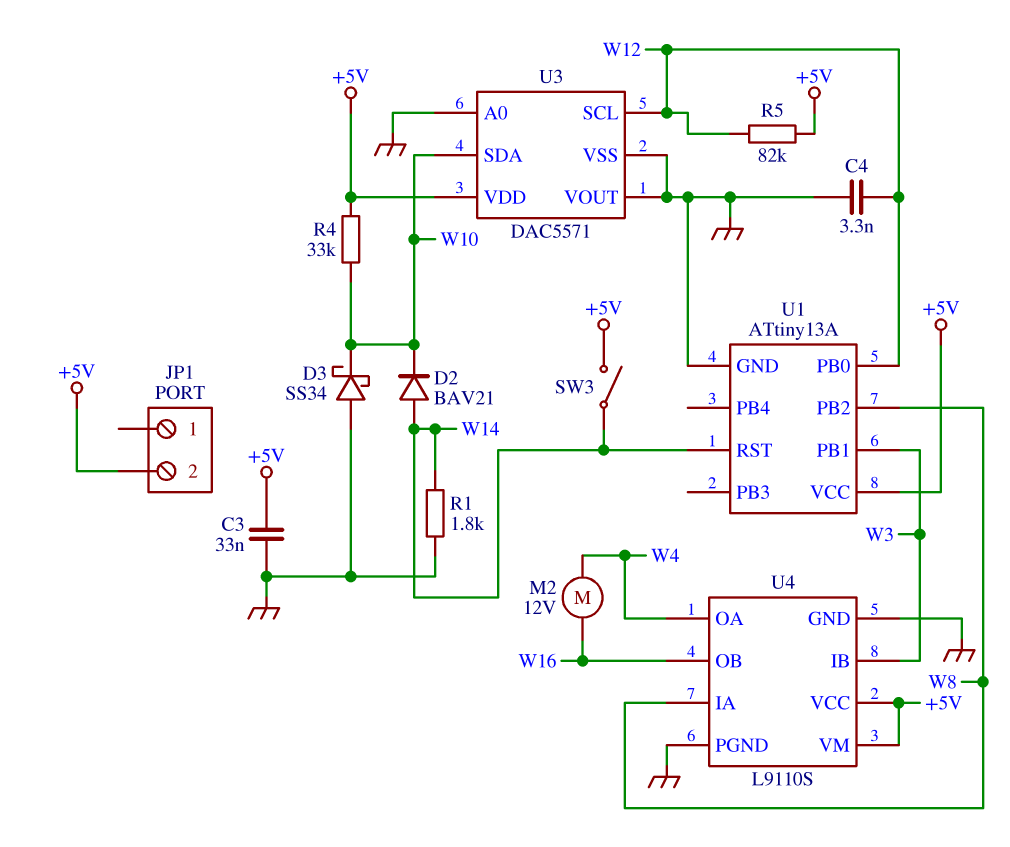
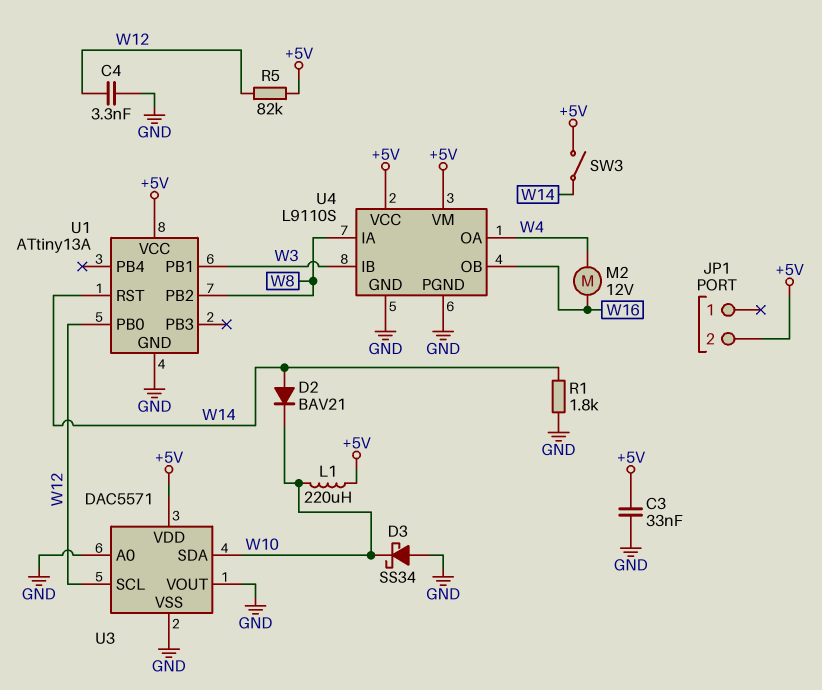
L1: none -> 220uH (+5V, W10)
R4: 33k (+5V, W10) -> none

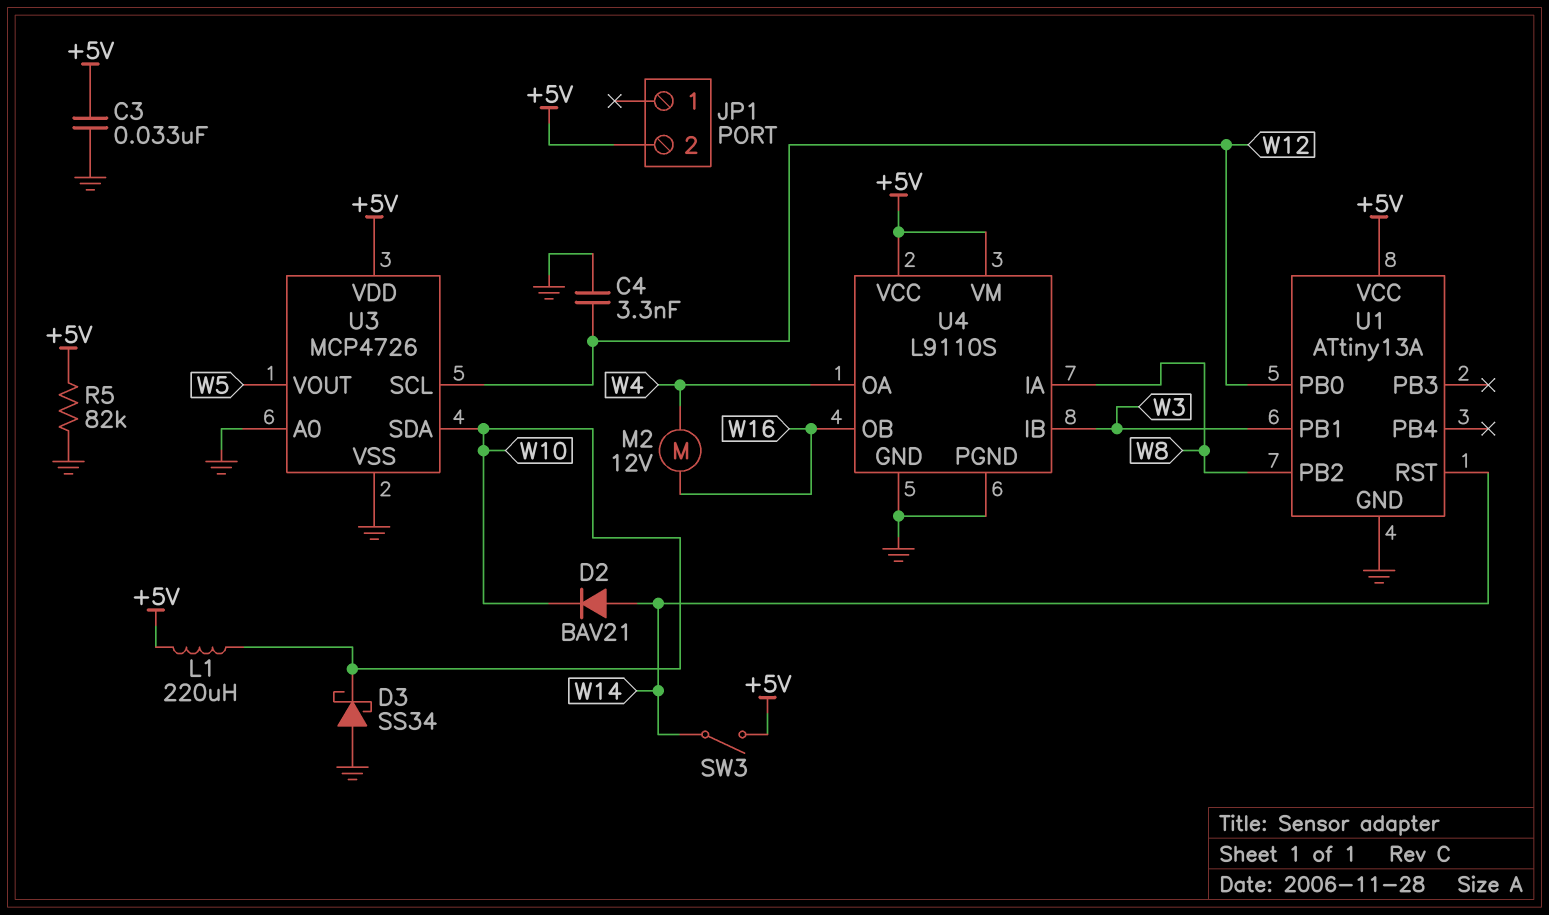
R1: 1.8k (GND, W14) -> none
R5: 82k (+5V, W12) -> 82k (+5V, GND)
U3: DAC5571 -> MCP4726
U3 pin VOUT: GND -> W5

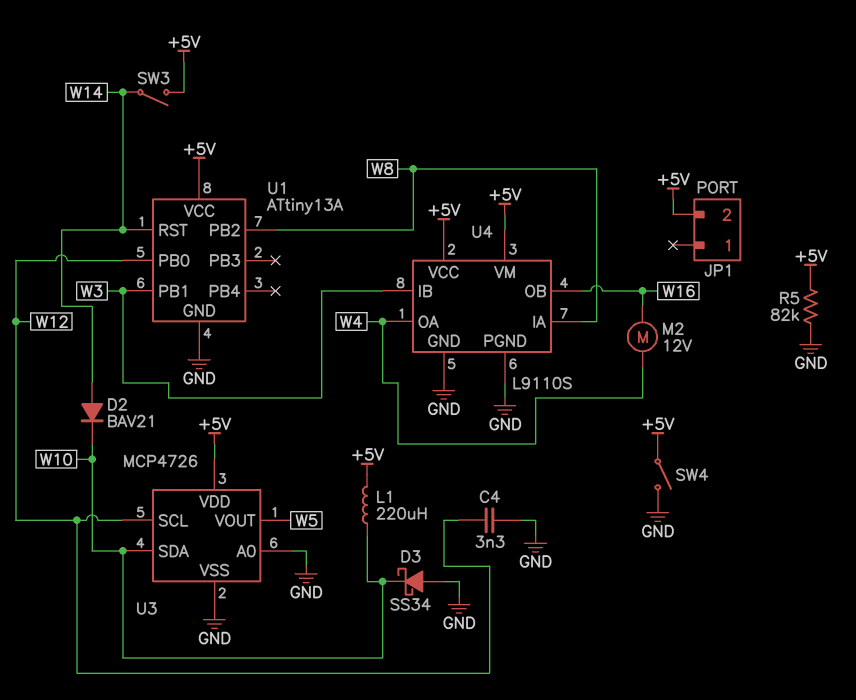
C3: 33nF (+5V, GND) -> none
SW4: none -> switch (+5V, GND)

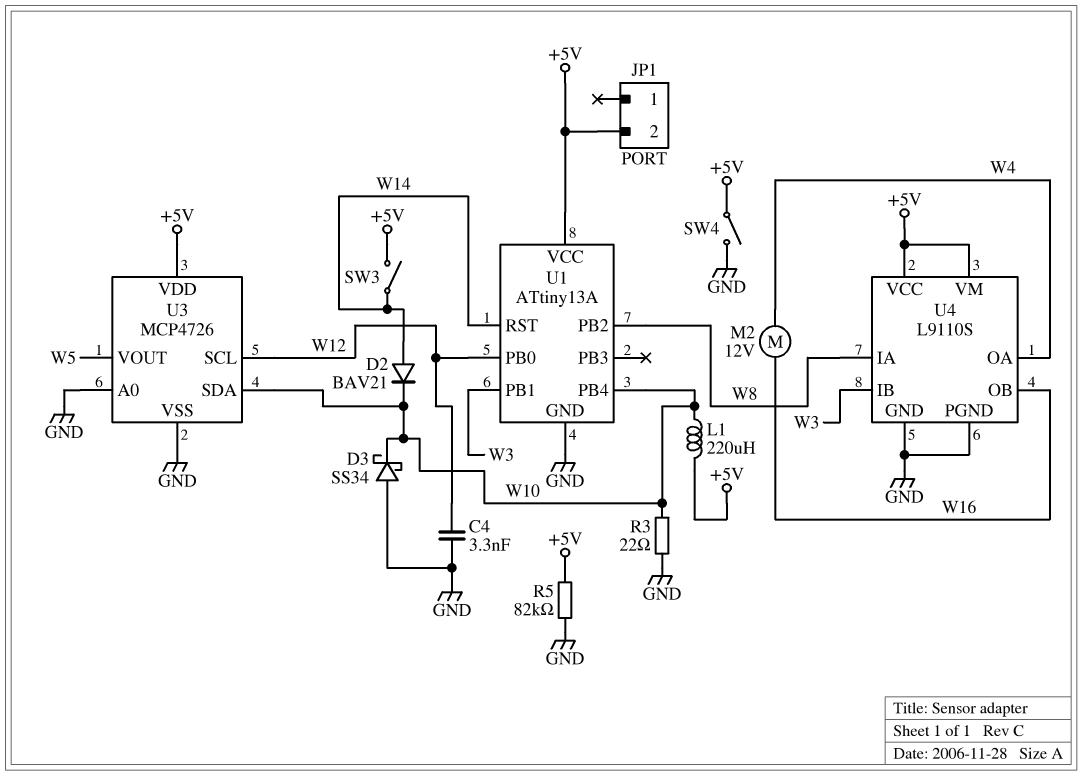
R3: none -> 22 (GND, W10)
U1 pin PB4: none -> W10

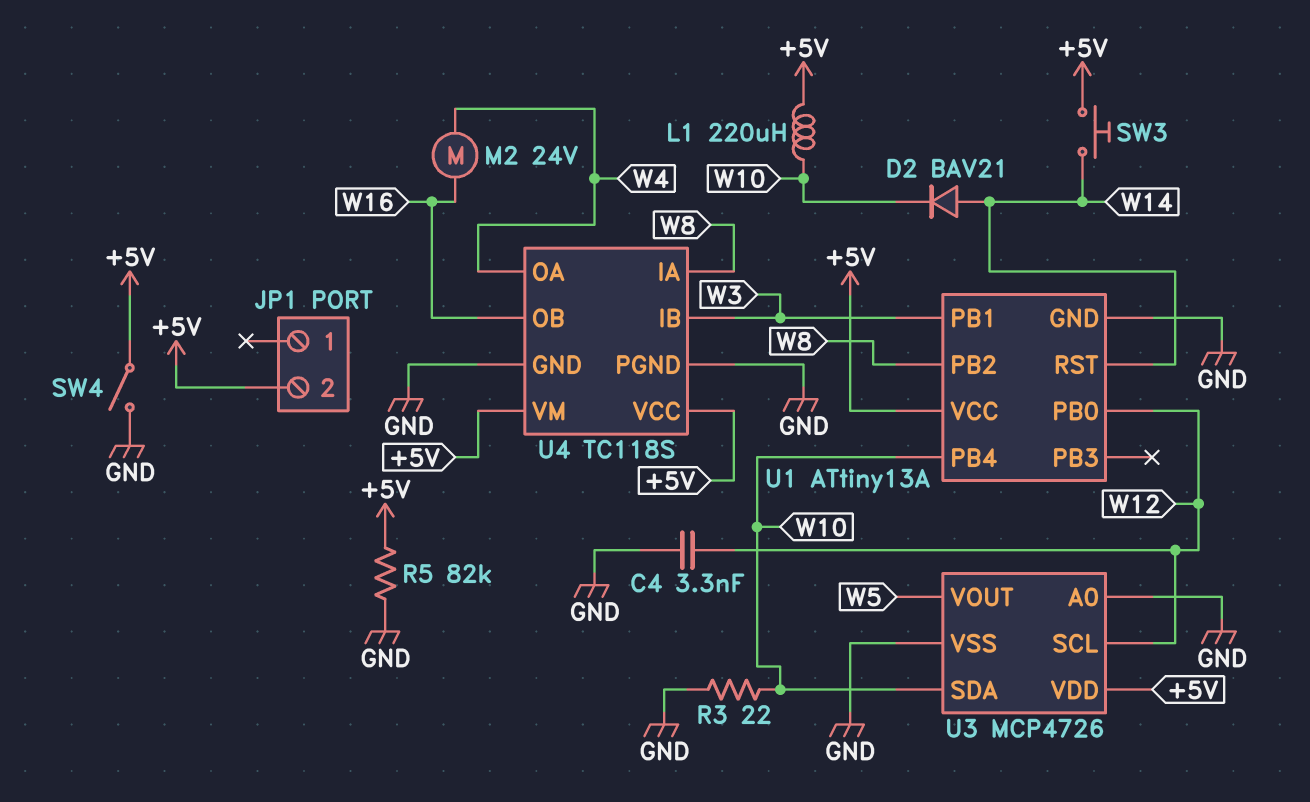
D3: schottky SS34 (A GND, K W10) -> none
M2: motor 12V (W4, W16) -> motor 24V (W4, W16)
SW3: switch (+5V, W14) -> button (+5V, W14)
U4: L9110S -> TC118S

